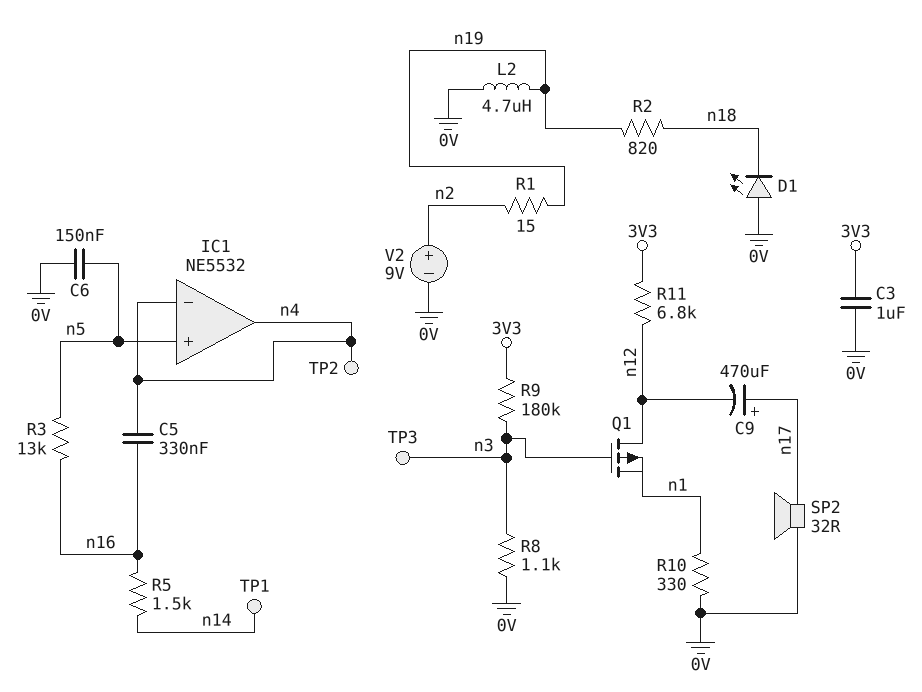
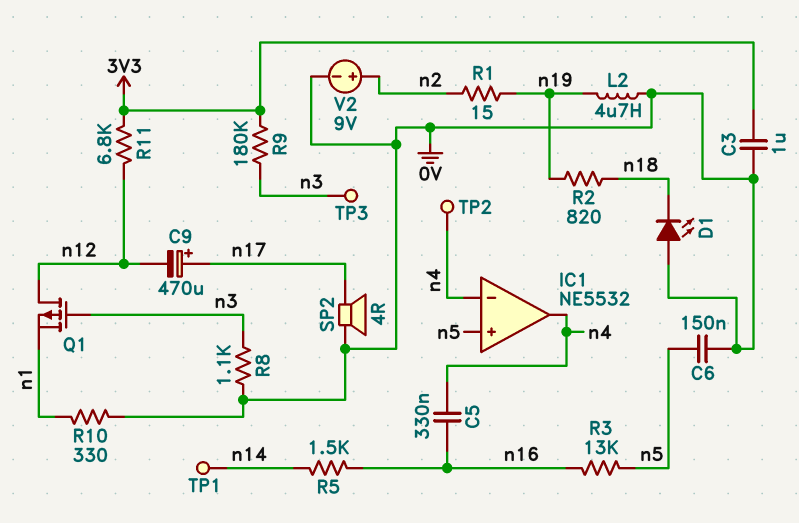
SP2: speaker 32R (0V, n17) -> speaker 4R (0V, n17)

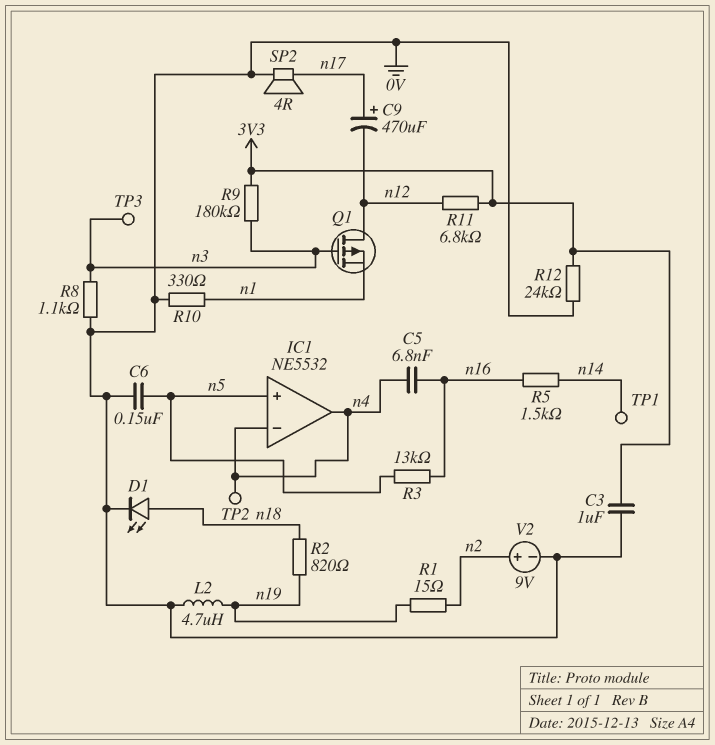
C5: 330nF (n4, n16) -> 6.8nF (n4, n16)
D1: LED (A 0V, K n18) -> LED (A n18, K 0V)
R12: none -> 24k (0V, 3V3)

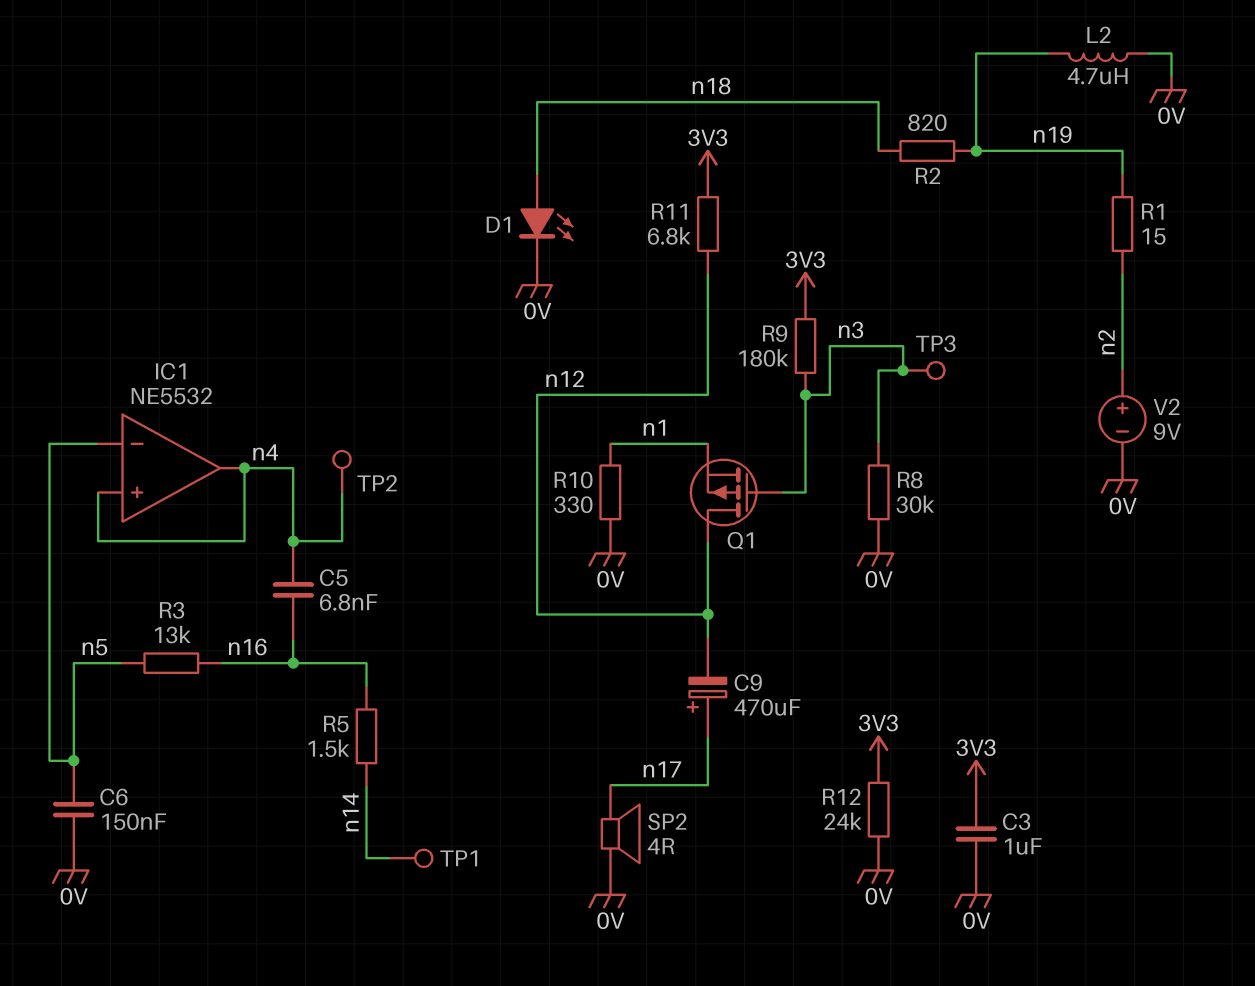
IC1 pin in+: n5 -> n4
IC1 pin in-: n4 -> n5
R8: 1.1k (0V, n3) -> 30k (0V, n3)

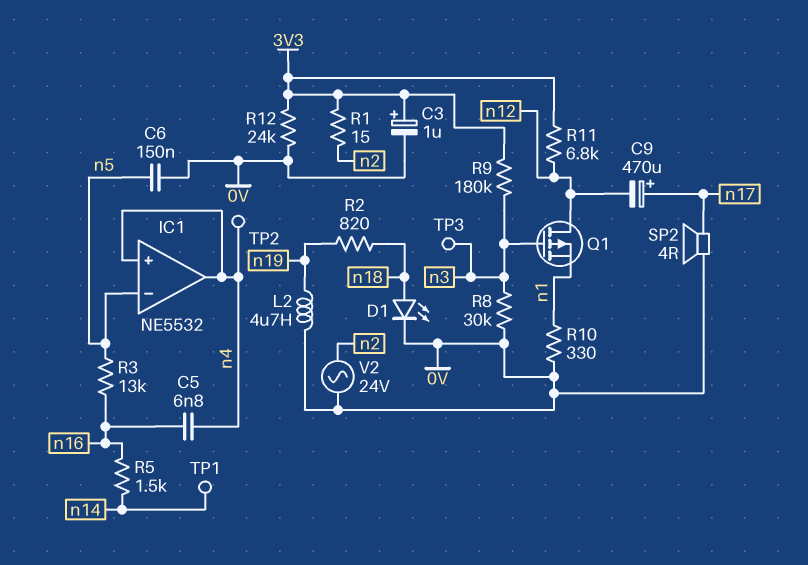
C3: 1uF (0V, 3V3) -> 1uF (plus 3V3, minus 0V)
R1: 15 (n2, n19) -> 15 (3V3, n2)
V2: 9V (plus n2, minus 0V) -> AC 24V (0V, n2)

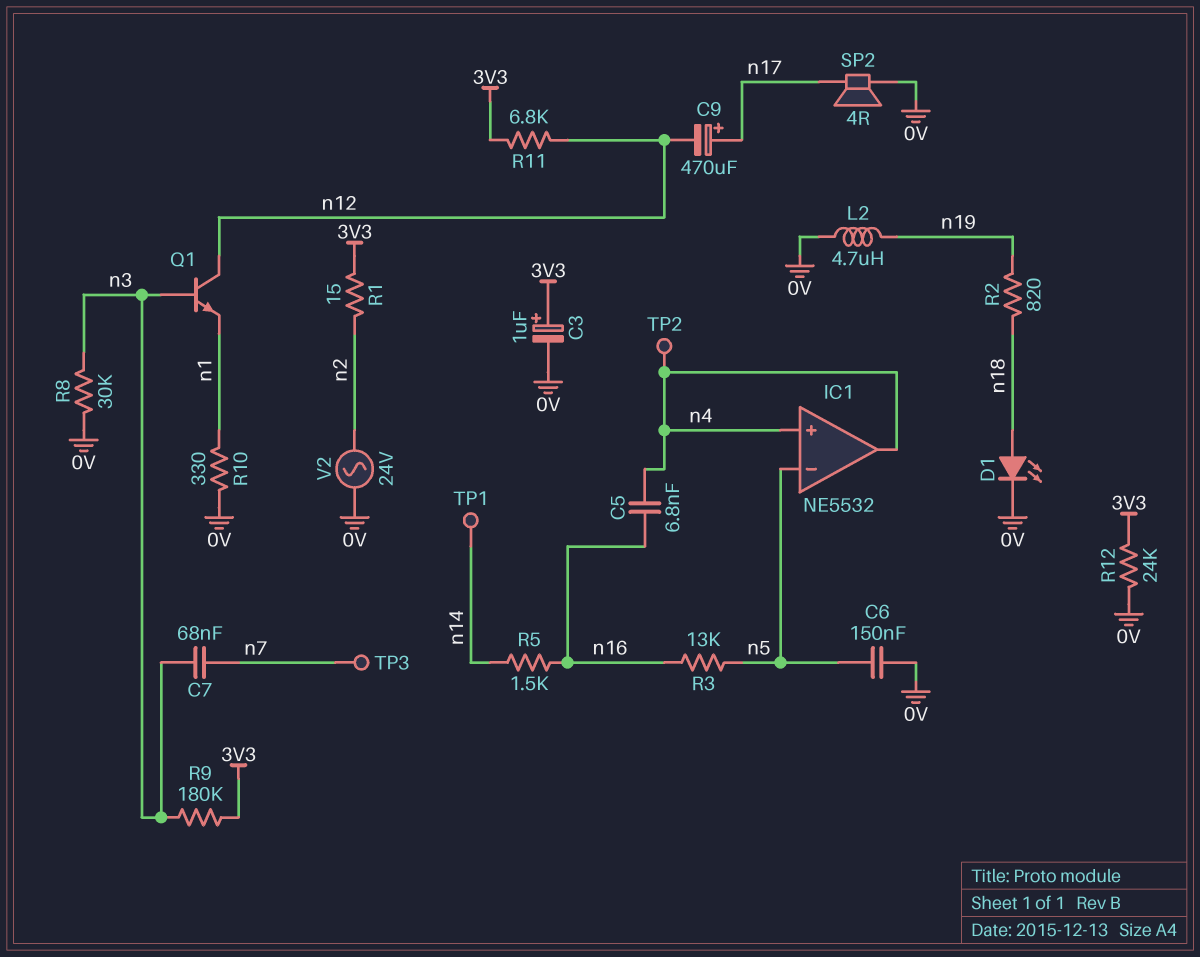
C7: none -> 68nF (n3, n7)
Q1: PMOS (G n3, D n12, S n1) -> NPN (B n3, C n12, E n1)
TP3: test point (n3) -> test point (n7)

